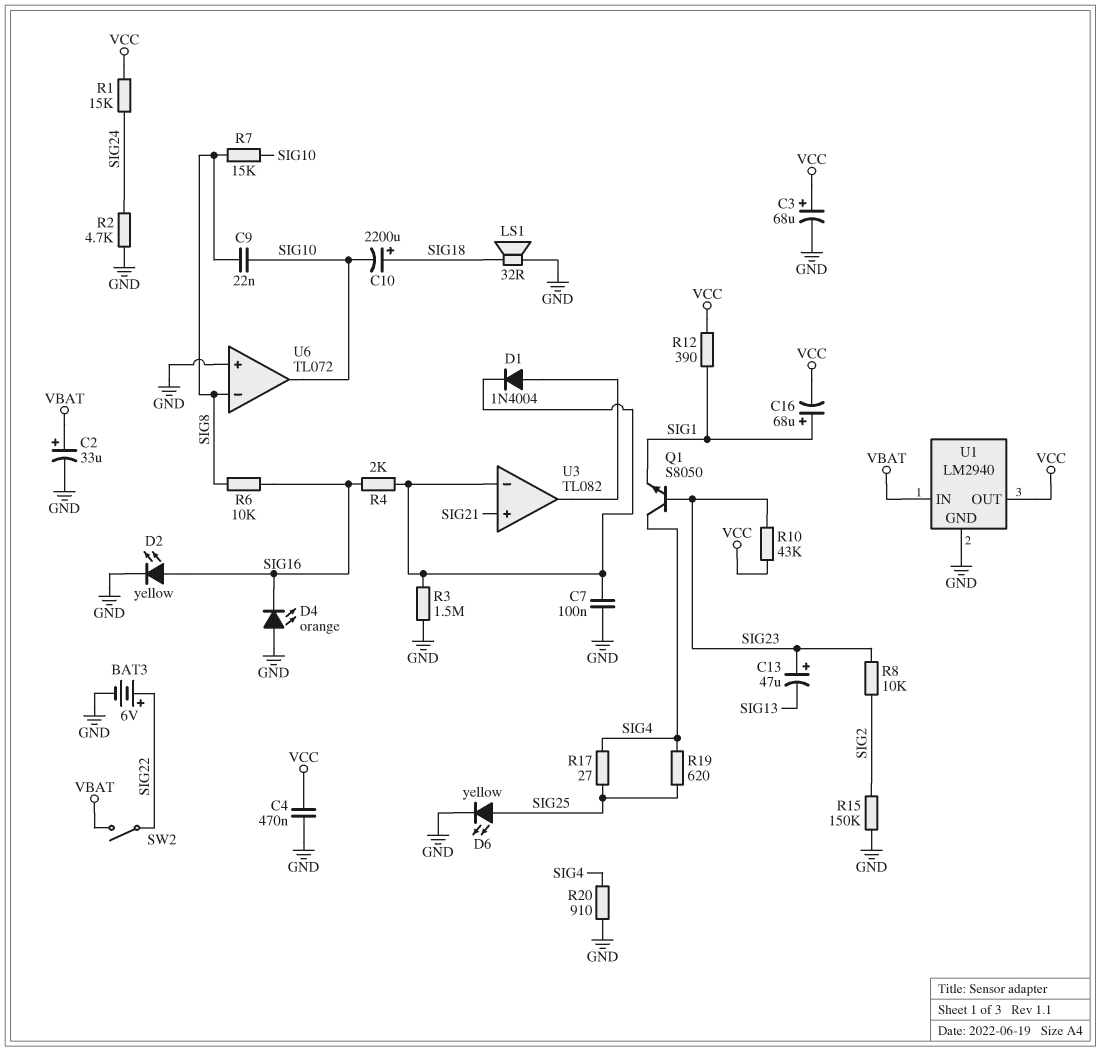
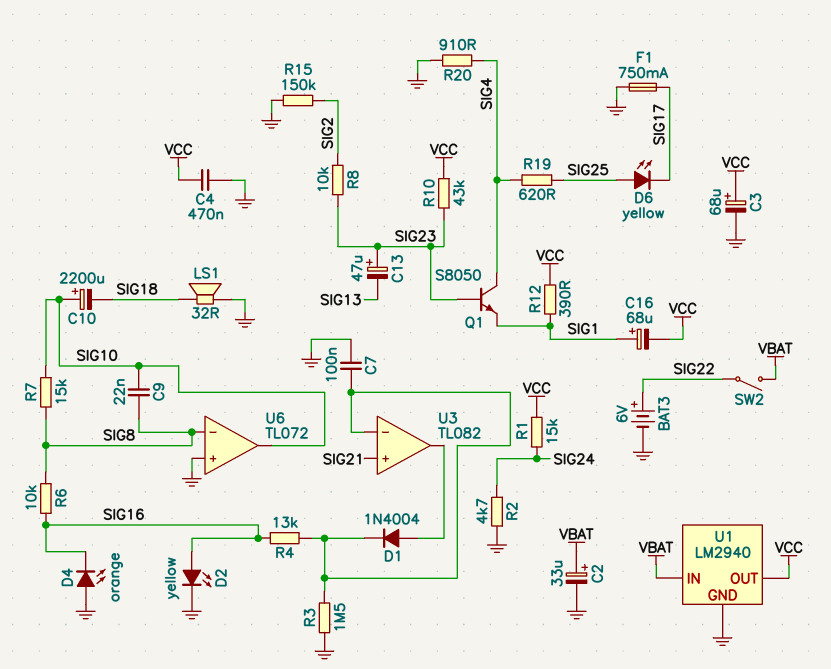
C10: 2200uF (plus SIG18, minus SIG10) -> 2200uF (plus SIG10, minus SIG18)
D6: LED yellow (A SIG25, K GND) -> LED yellow (A SIG25, K SIG17)
F1: none -> 750mA (GND, SIG17)
R4: 2k (SIG16, U3/in-) -> 13k (SIG16, U3/in-)
R17: 27 (SIG4, SIG25) -> none

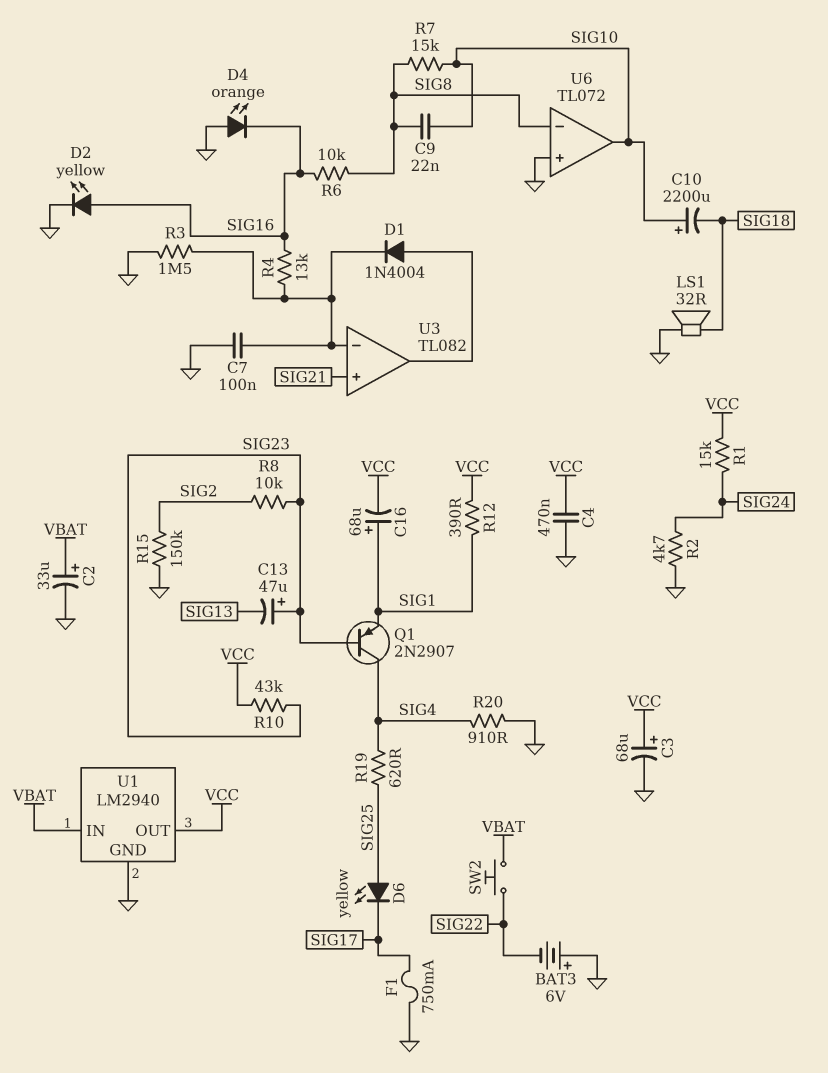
BAT3: 6V (plus SIG22, minus GND) -> 6V (plus GND, minus SIG22)
Q1: NPN S8050 (B SIG23, C SIG4, E SIG1) -> PNP 2N2907 (B SIG23, C SIG4, E SIG1)
SW2: switch (SIG22, VBAT) -> button (SIG22, VBAT)

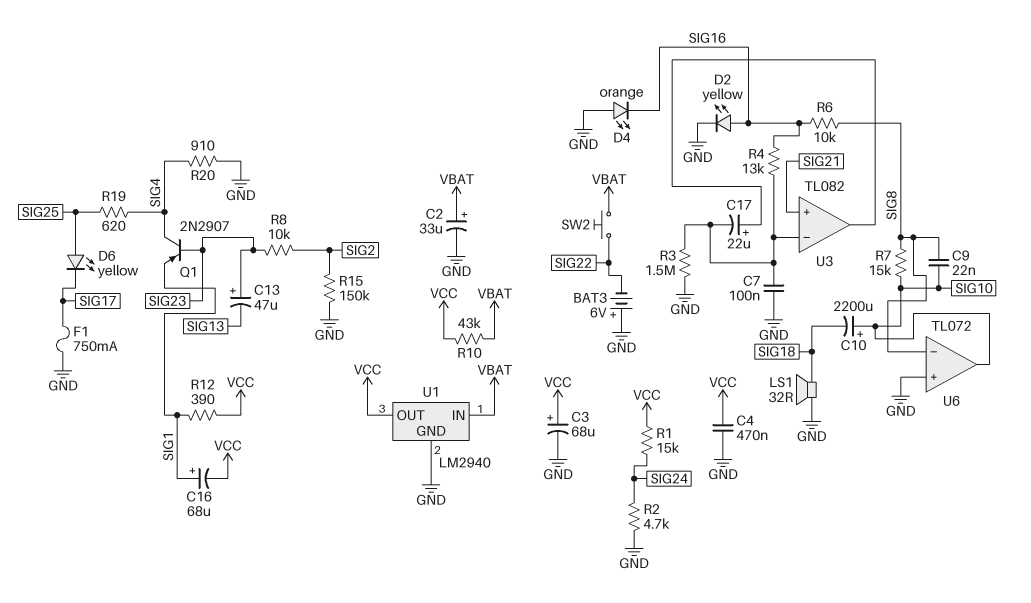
C17: none -> 22uF (plus U3/out, minus U3/in-)
D1: diode 1N4004 (A U3/out, K U3/in-) -> none
R10: 43k (SIG23, VCC) -> 43k (VBAT, VCC)

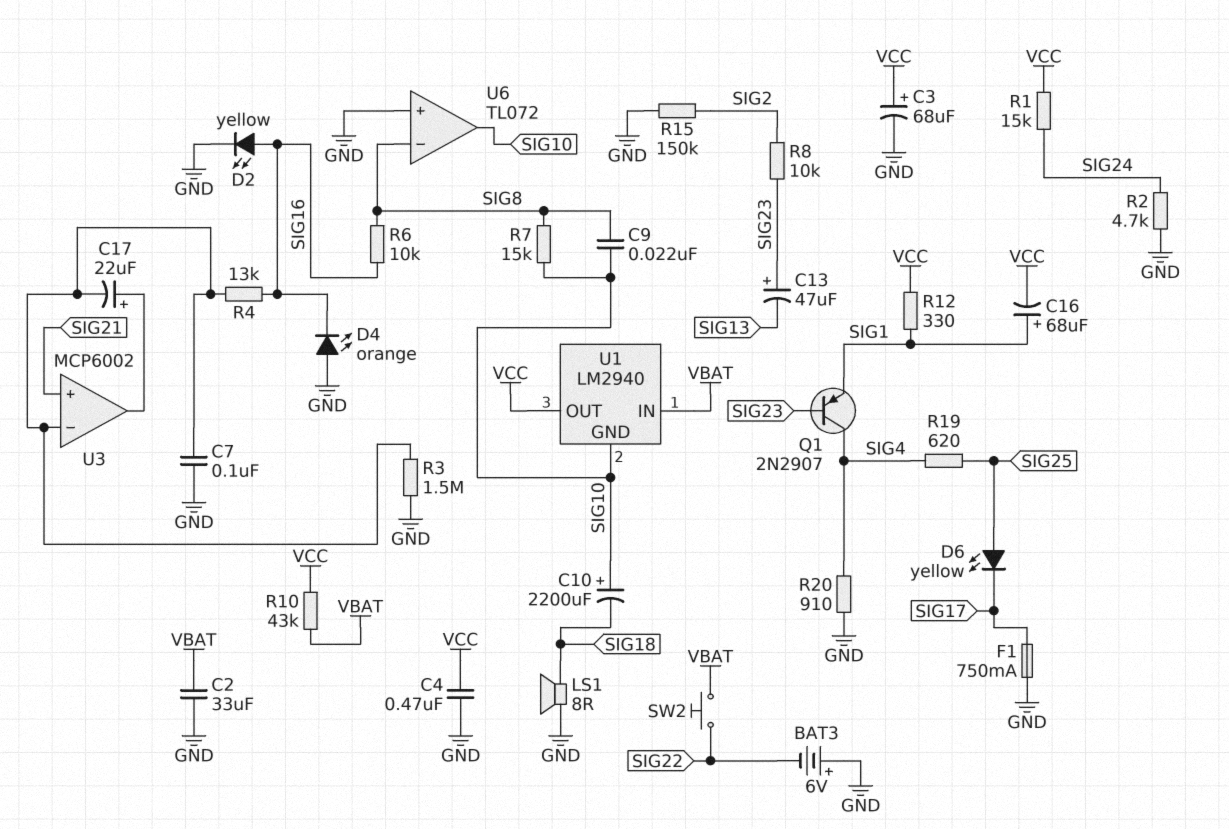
C2: 33uF (plus VBAT, minus GND) -> 33uF (GND, VBAT)
LS1: speaker 32R (GND, SIG18) -> speaker 8R (GND, SIG18)
R12: 390 (SIG1, VCC) -> 330 (SIG1, VCC)
U1 pin GND: GND -> SIG10
U3: TL082 -> MCP6002

